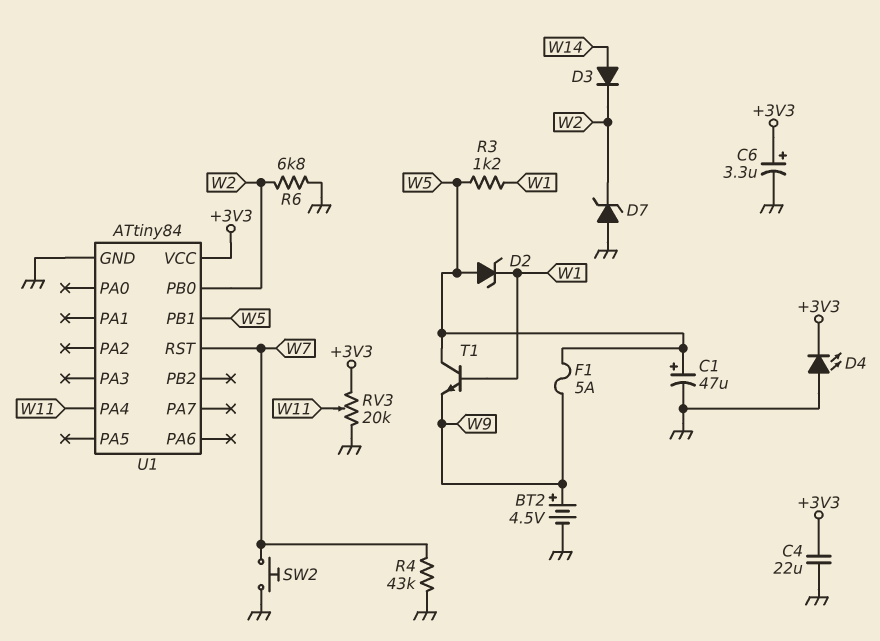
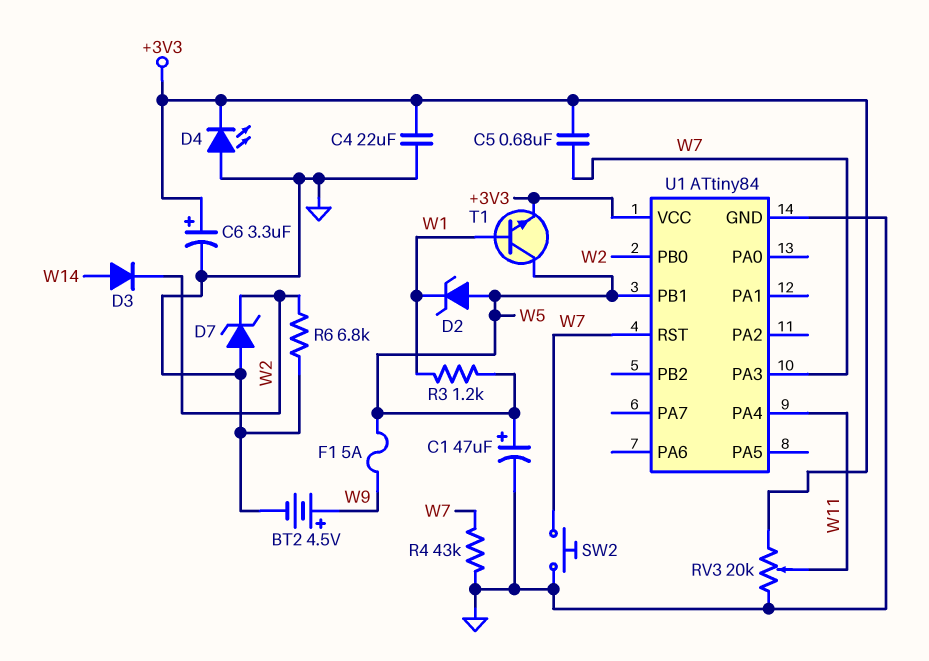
C5: none -> 680nF (+3V3, W7)
T1: NPN (B W1, C W5, E W9) -> NPN (B W1, C W5, E +3V3)
U1 pin PA3: none -> W7

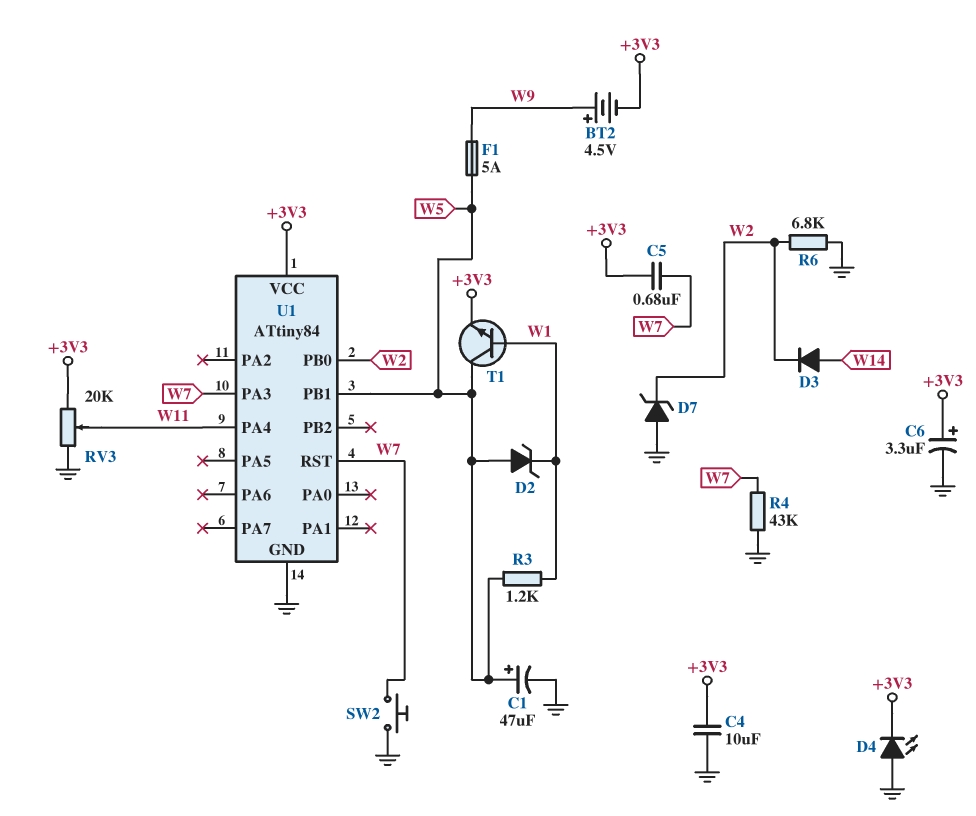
BT2: 4.5V (plus W9, minus GND) -> 4.5V (plus W9, minus +3V3)
C4: 22uF (+3V3, GND) -> 10uF (+3V3, GND)

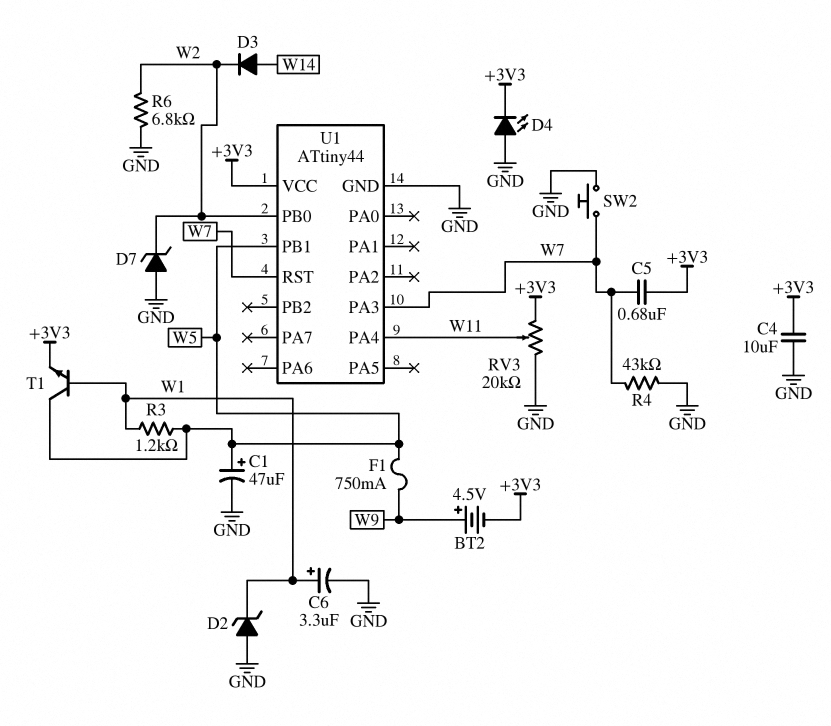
C6: 3.3uF (plus +3V3, minus GND) -> 3.3uF (plus W1, minus GND)
D2: zener (A W5, K W1) -> zener (A GND, K W1)
F1: 5A (W5, W9) -> 750mA (W5, W9)
U1: ATtiny84 -> ATtiny44

